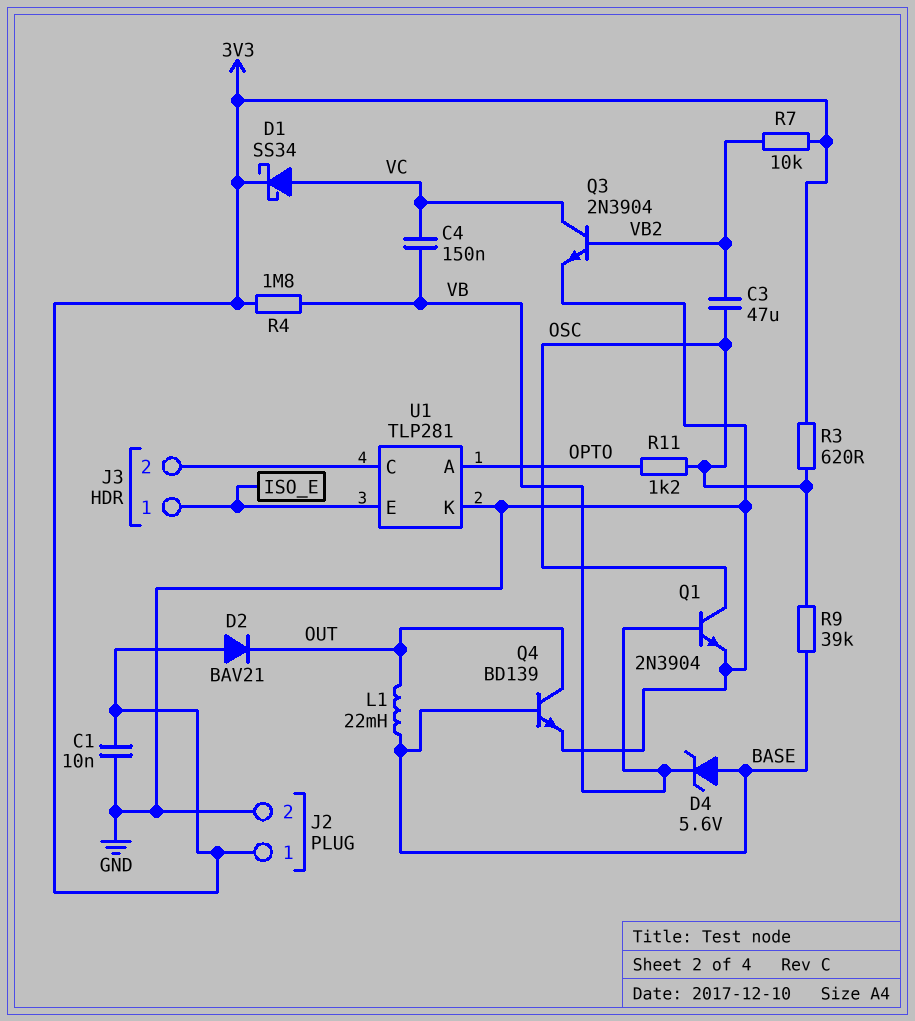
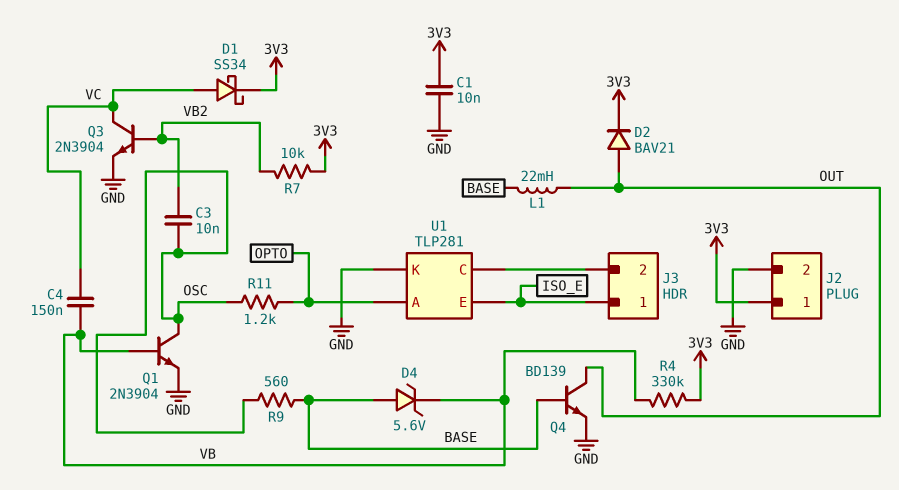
C3: 47uF (OSC, VB2) -> 10nF (OSC, VB2)
D2: diode BAV21 (A 3V3, K OUT) -> diode BAV21 (A OUT, K 3V3)
R3: 620 (3V3, OSC) -> none
R4: 1.8M (3V3, VB) -> 330k (3V3, VB)
R9: 39k (BASE, OSC) -> 560 (BASE, OSC)

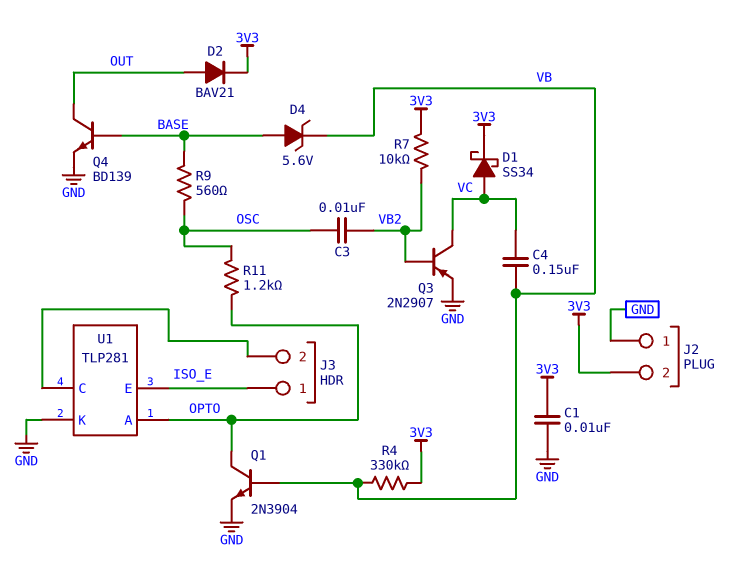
J2 pin 1: 3V3 -> GND
J2 pin 2: GND -> 3V3
L1: 22mH (BASE, OUT) -> none
Q1: NPN 2N3904 (B VB, C OSC, E GND) -> NPN 2N3904 (B VB, C OPTO, E GND)
Q3: NPN 2N3904 (B VB2, C VC, E GND) -> PNP 2N2907 (B VB2, C VC, E GND)

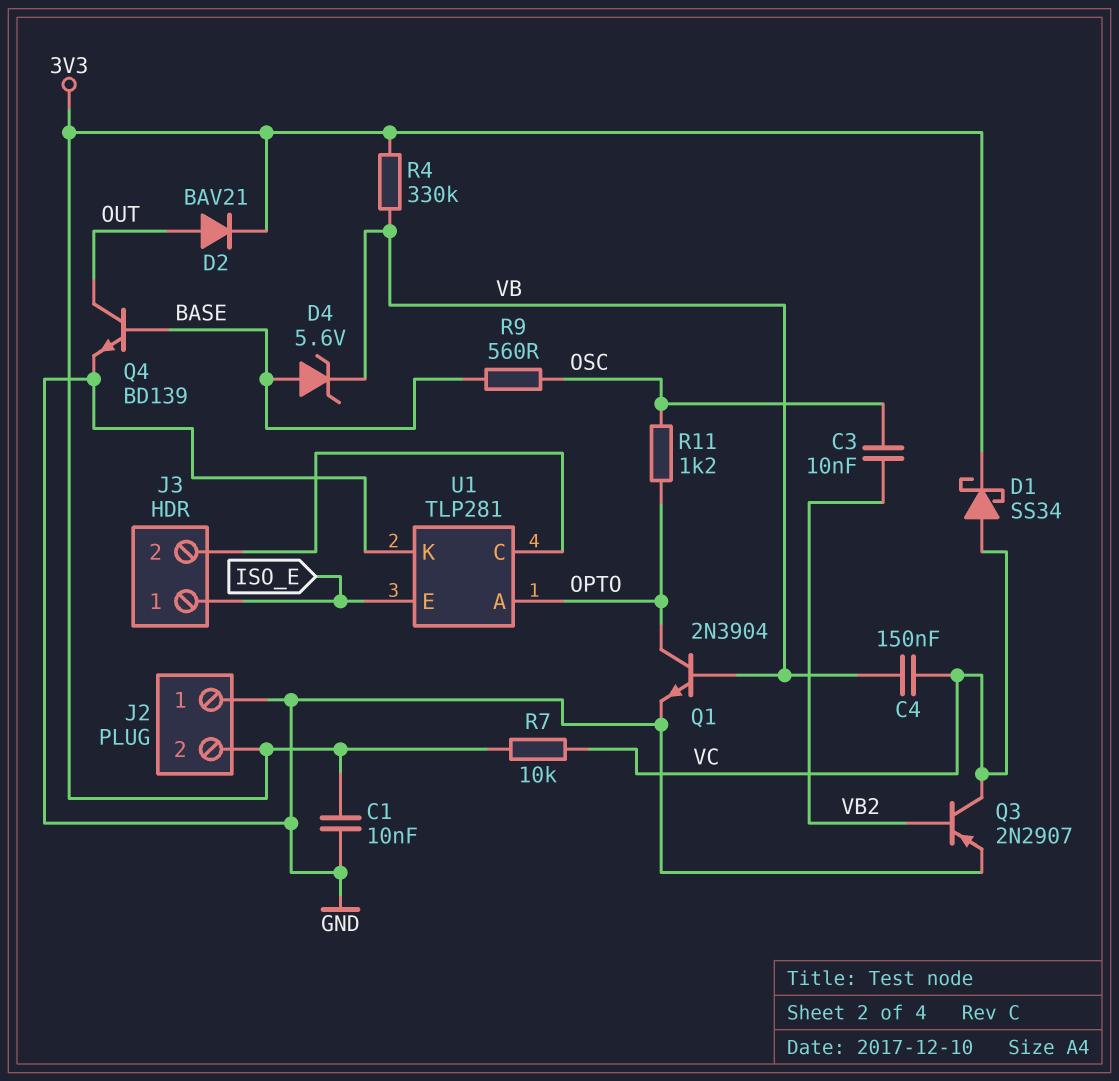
R7: 10k (3V3, VB2) -> 10k (3V3, VC)

